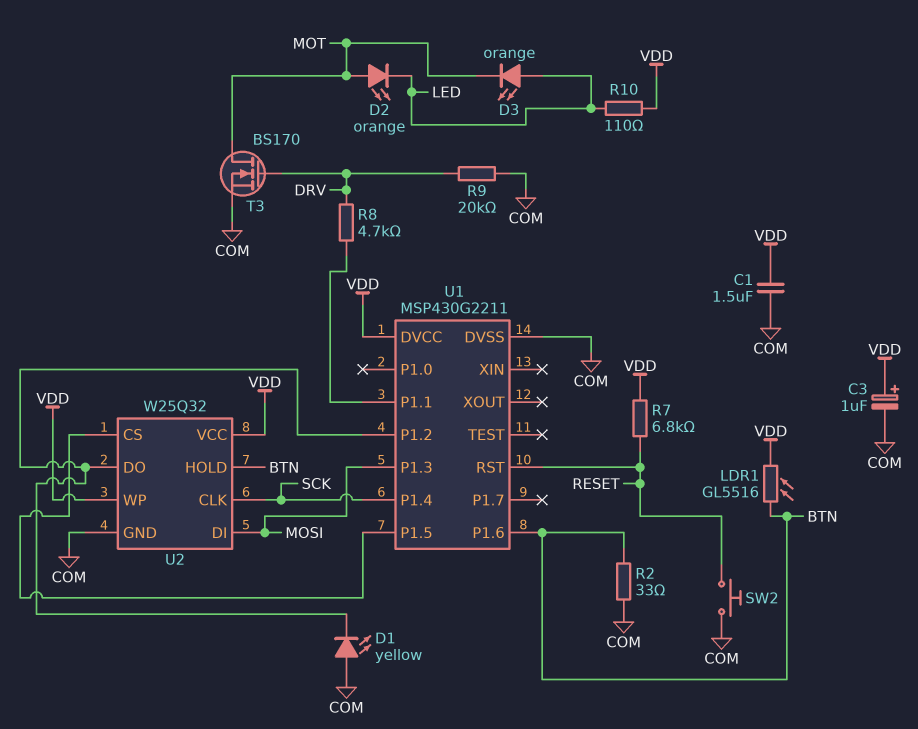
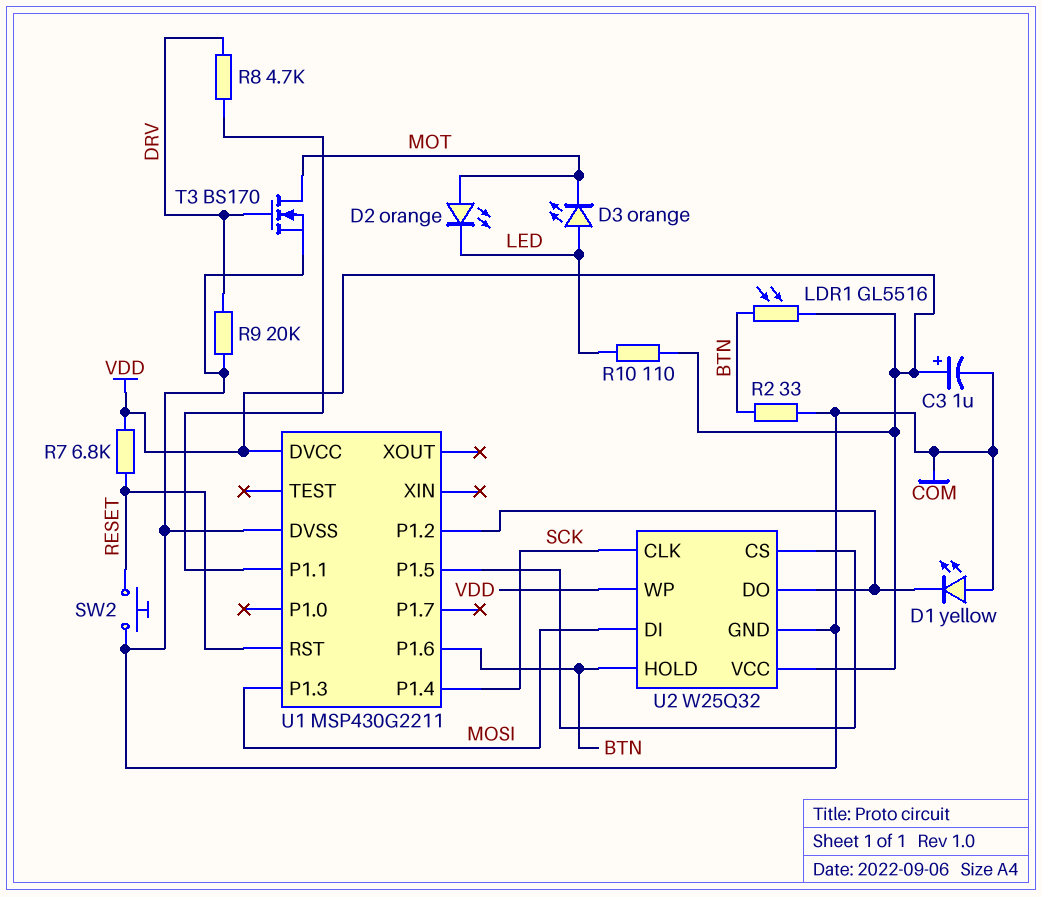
C1: 1.5uF (COM, VDD) -> none

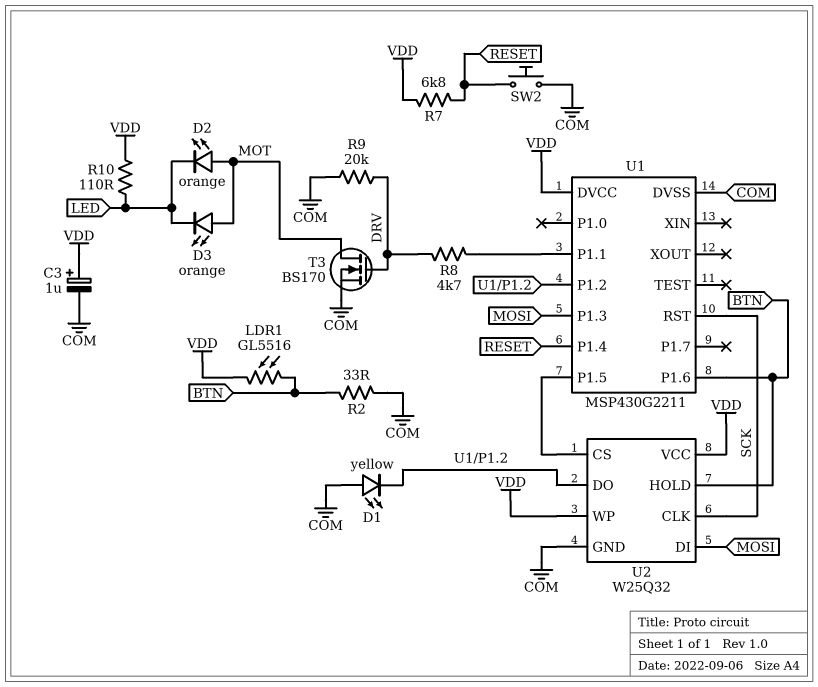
D3: LED orange (A LED, K MOT) -> LED orange (A MOT, K LED)
U1 pin P1.4: SCK -> RESET
U1 pin RST: RESET -> SCK

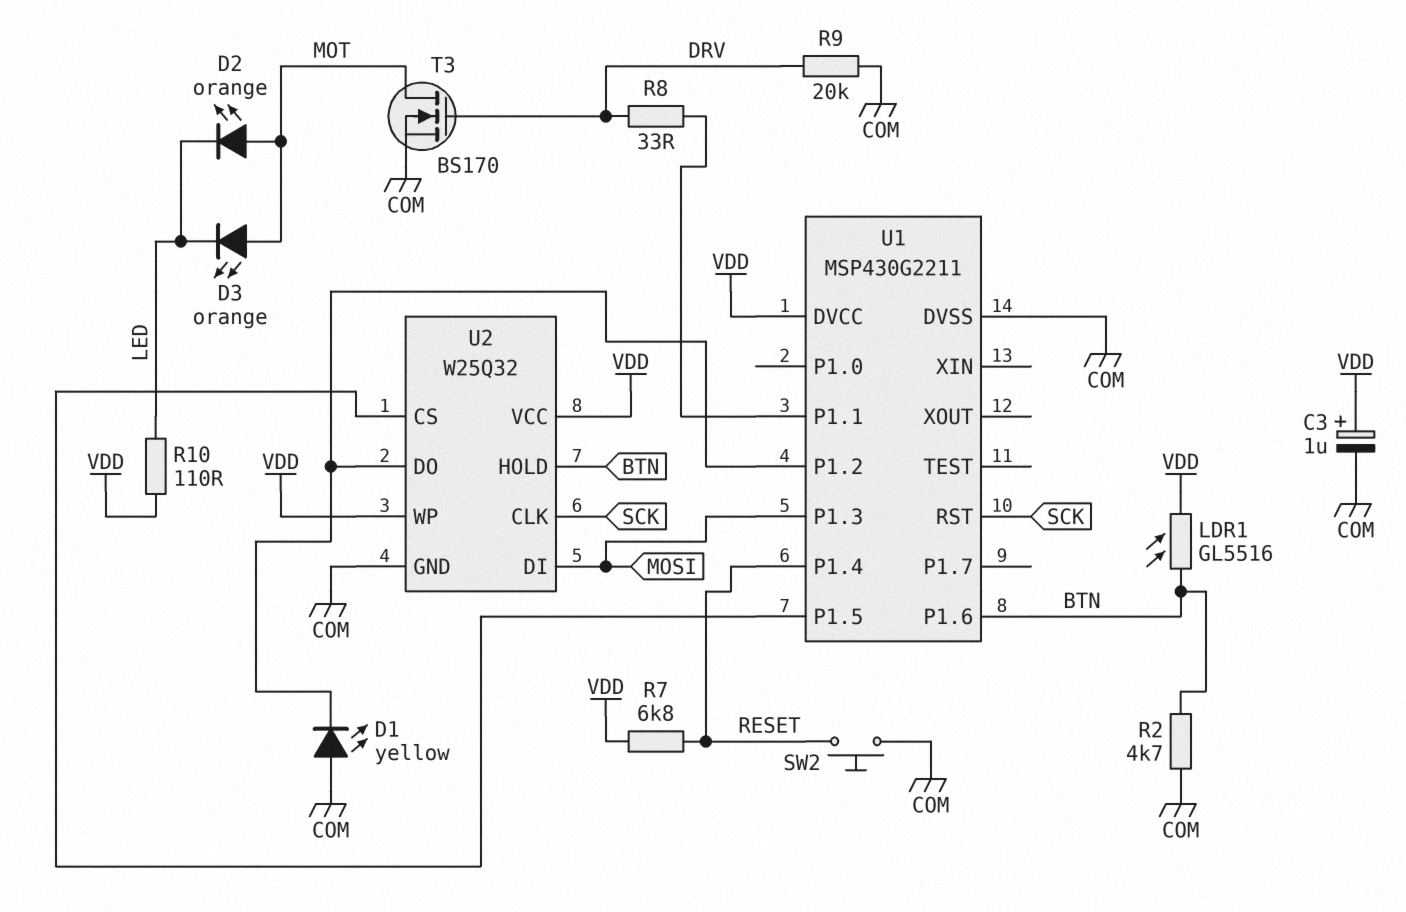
R2: 33 (BTN, COM) -> 4.7k (BTN, COM)
R8: 4.7k (DRV, U1/P1.1) -> 33 (DRV, U1/P1.1)

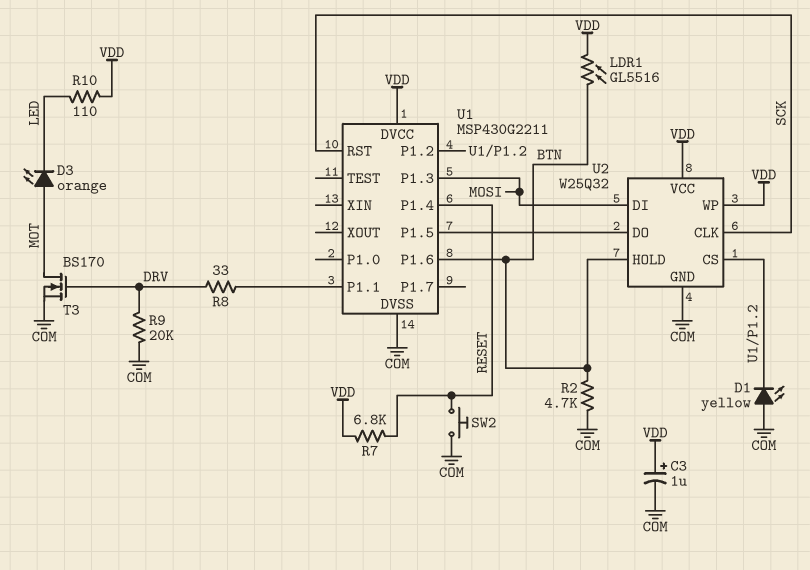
D2: LED orange (A MOT, K LED) -> none
U2 pin CS: U1/P1.5 -> U1/P1.2
U2 pin DO: U1/P1.2 -> U1/P1.5

